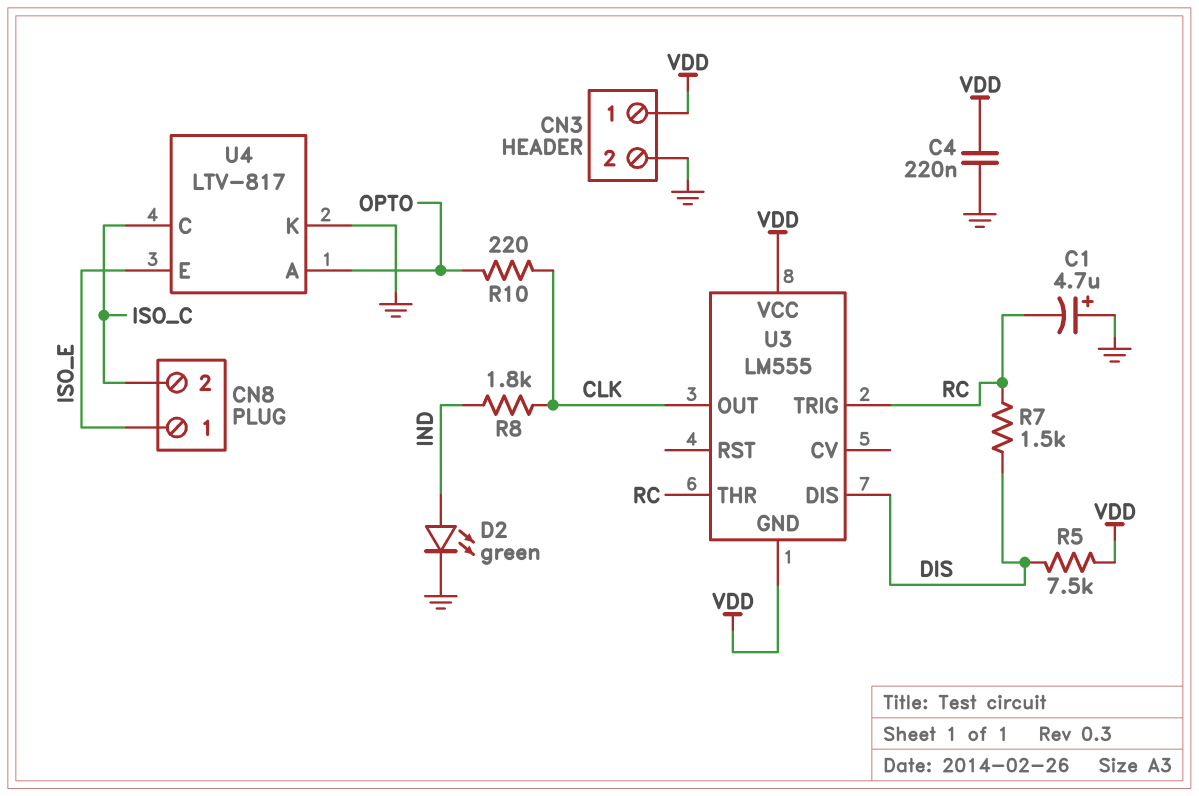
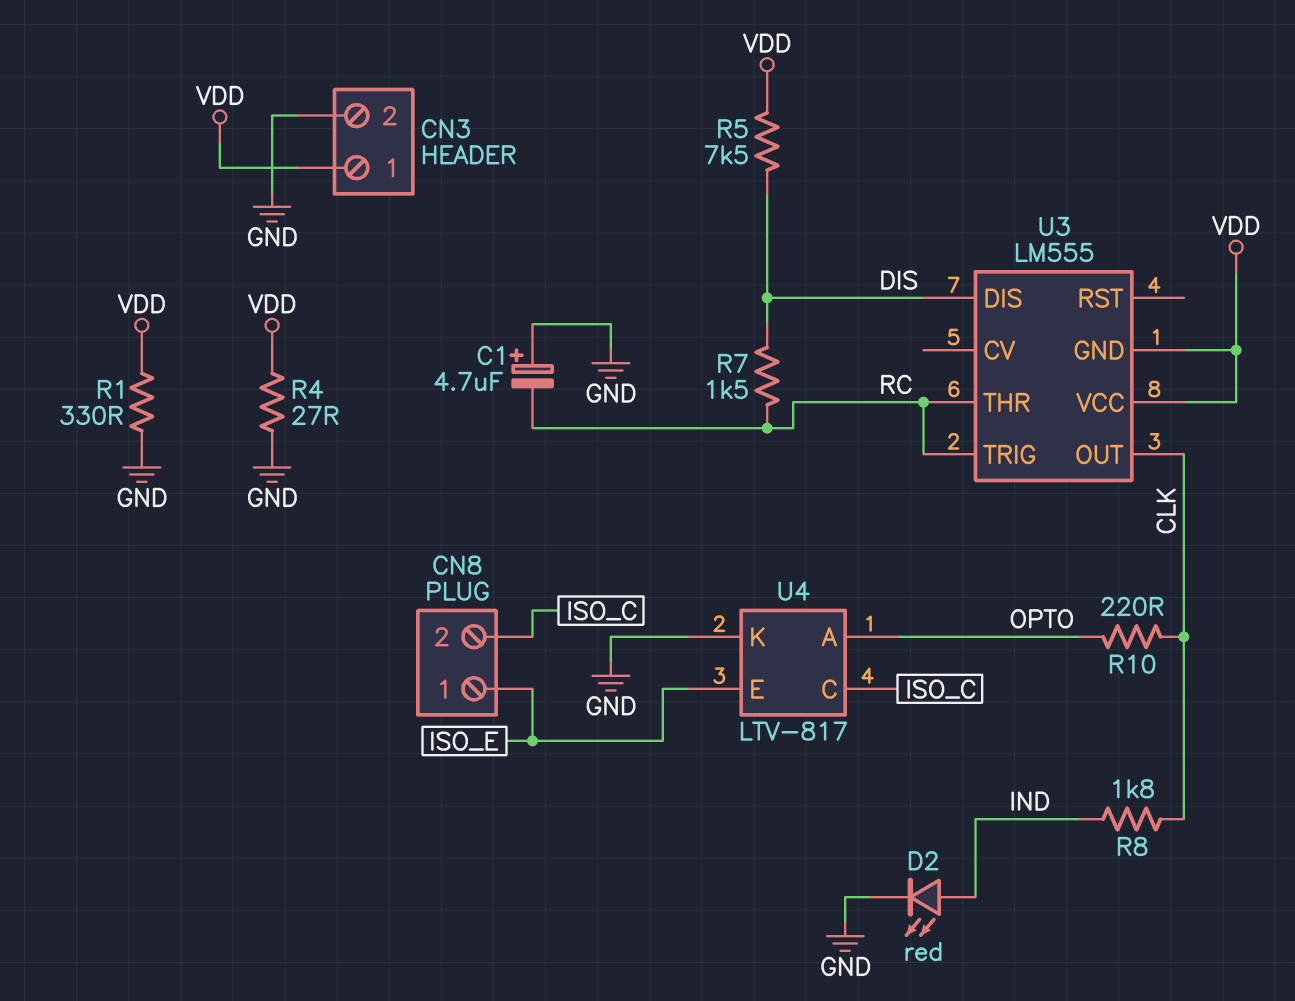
C4: 220nF (GND, VDD) -> none
D2: LED green (A IND, K GND) -> LED red (A IND, K GND)
R1: none -> 330 (GND, VDD)
R4: none -> 27 (GND, VDD)

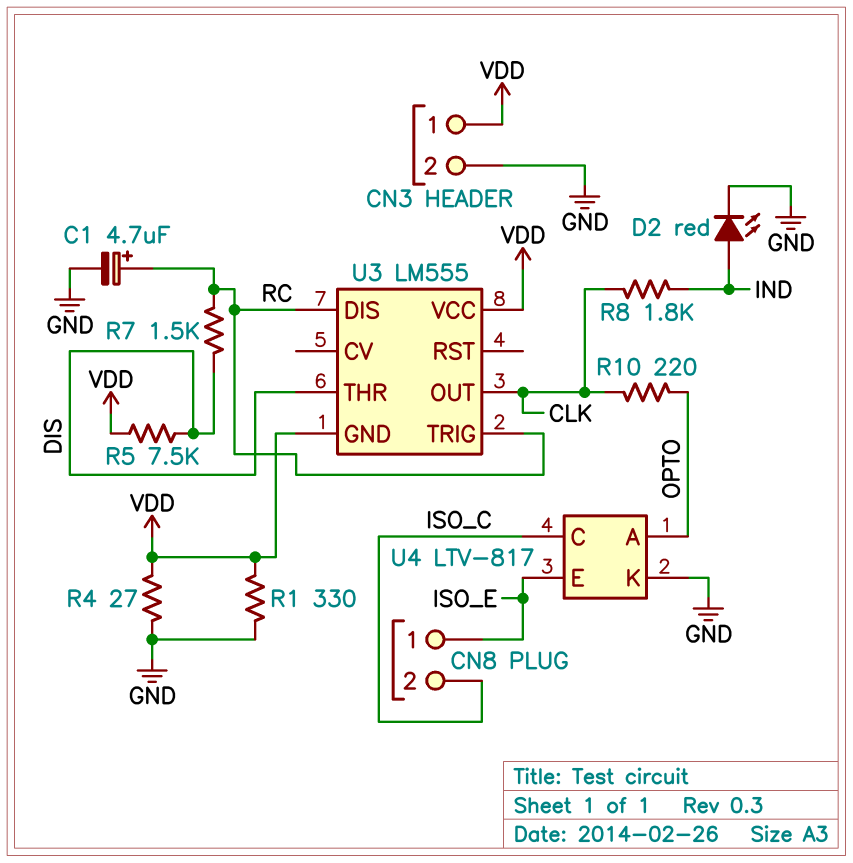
C1: 4.7uF (plus GND, minus RC) -> 4.7uF (plus RC, minus GND)
U3 pin DIS: DIS -> RC
U3 pin THR: RC -> DIS

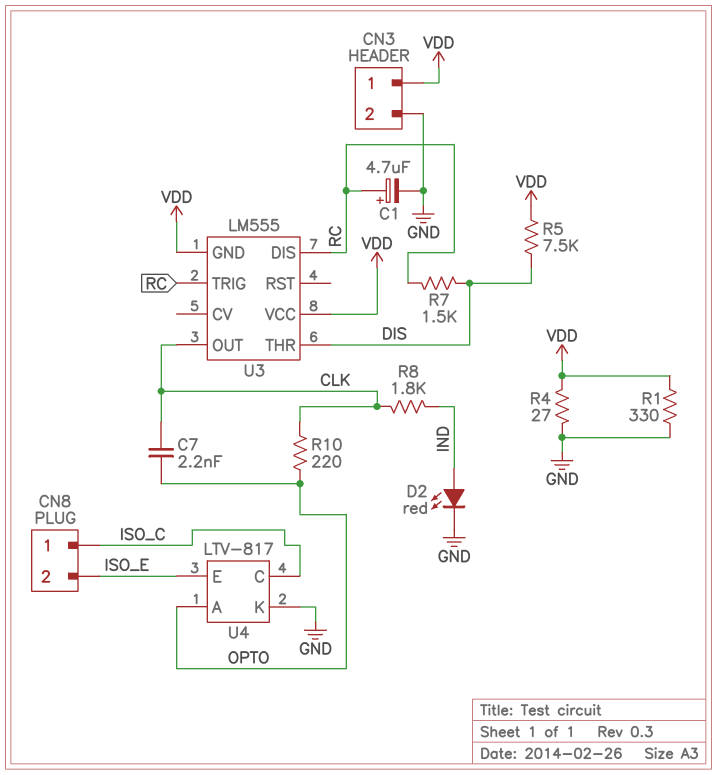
C7: none -> 2.2nF (CLK, OPTO)
CN8 pin 1: ISO_E -> ISO_C
CN8 pin 2: ISO_C -> ISO_E

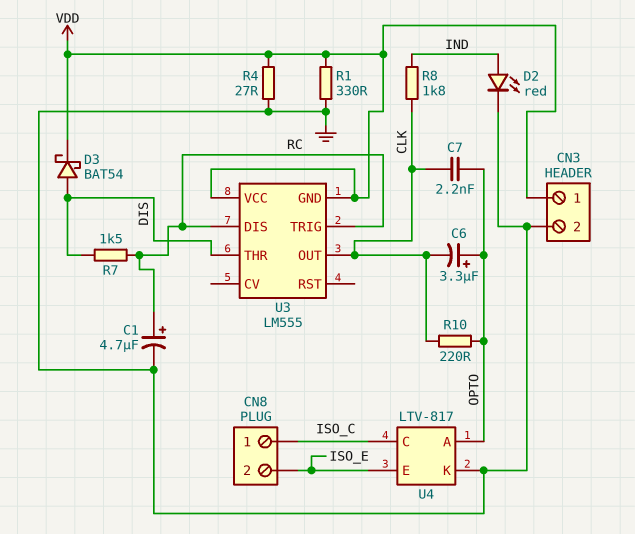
C6: none -> 3.3uF (plus OPTO, minus CLK)
D3: none -> schottky BAT54 (A DIS, K VDD)
R5: 7.5k (DIS, VDD) -> none

